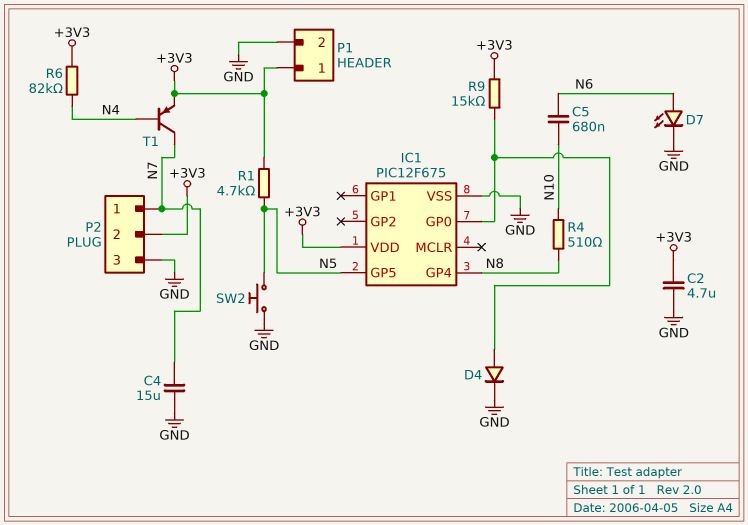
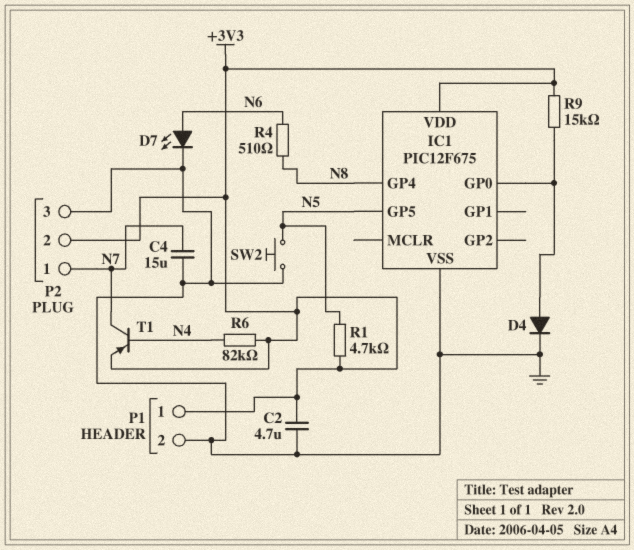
C5: 680nF (N6, N10) -> none
R4: 510 (N8, N10) -> 510 (N6, N8)

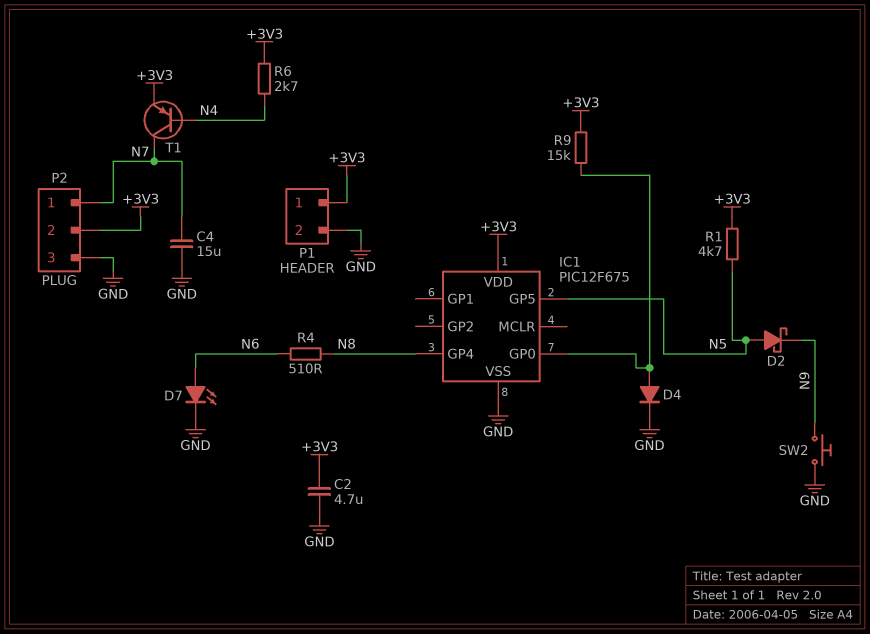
D2: none -> schottky (A N5, K N9)
R6: 82k (+3V3, N4) -> 2.7k (+3V3, N4)
SW2: button (GND, N5) -> button (GND, N9)

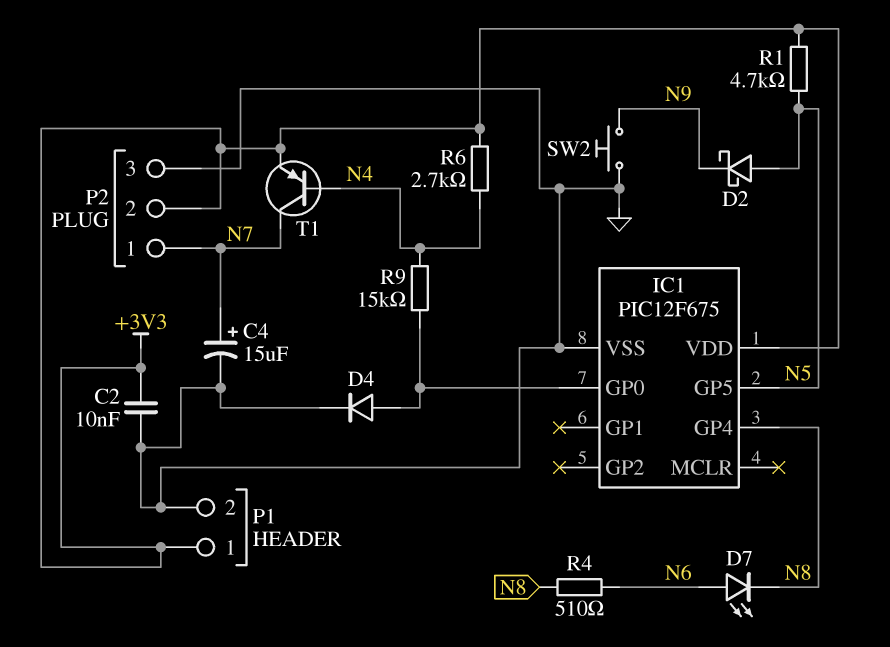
C2: 4.7uF (+3V3, GND) -> 10nF (+3V3, GND)
C4: 15uF (GND, N7) -> 15uF (plus N7, minus GND)
D7: LED (A N6, K GND) -> LED (A N6, K N8)
R9: 15k (+3V3, IC1/GP0) -> 15k (IC1/GP0, N4)

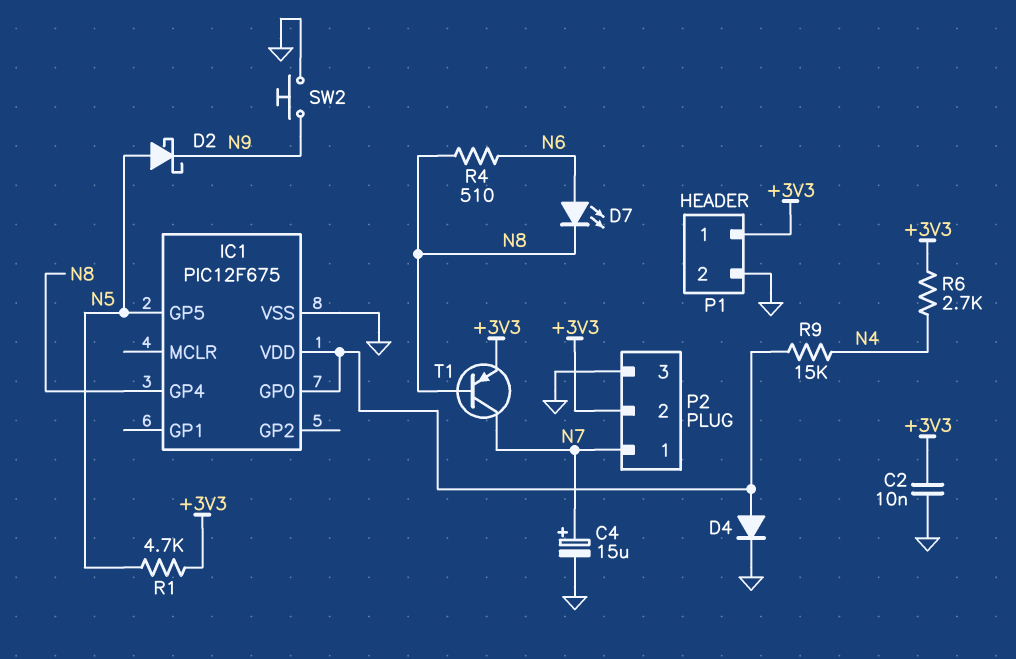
IC1 pin VDD: +3V3 -> IC1/GP0
T1: PNP (B N4, C N7, E +3V3) -> PNP (B N8, C N7, E +3V3)

